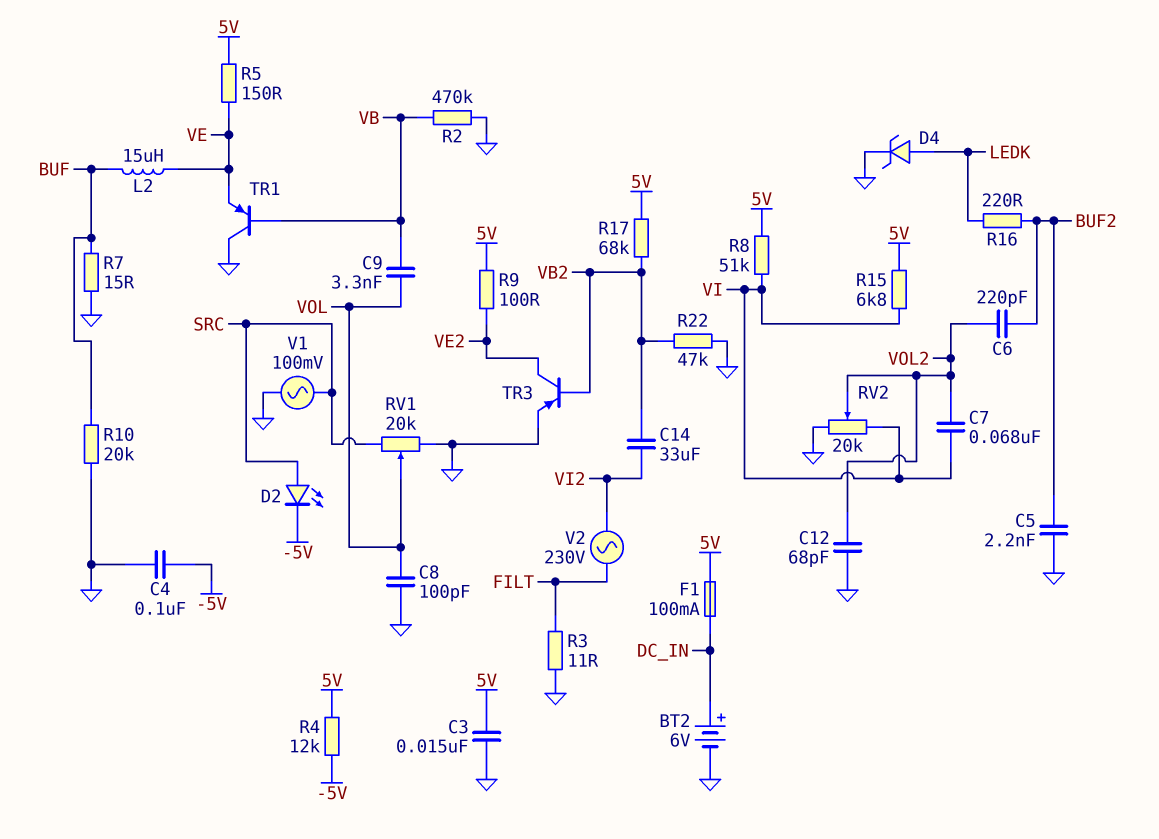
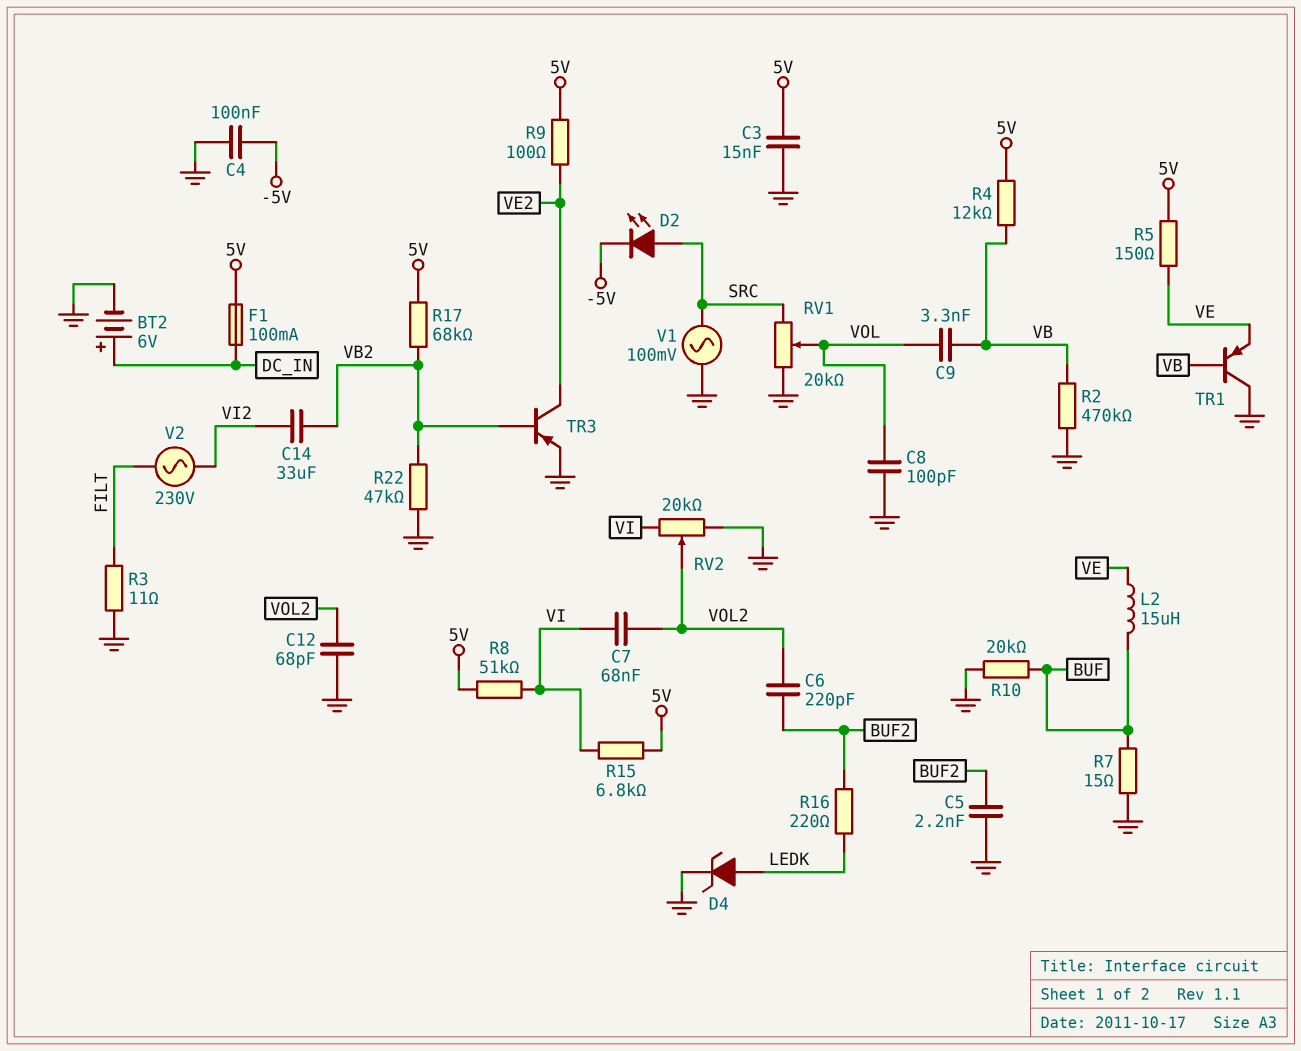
R4: 12k (-5V, 5V) -> 12k (5V, VB)

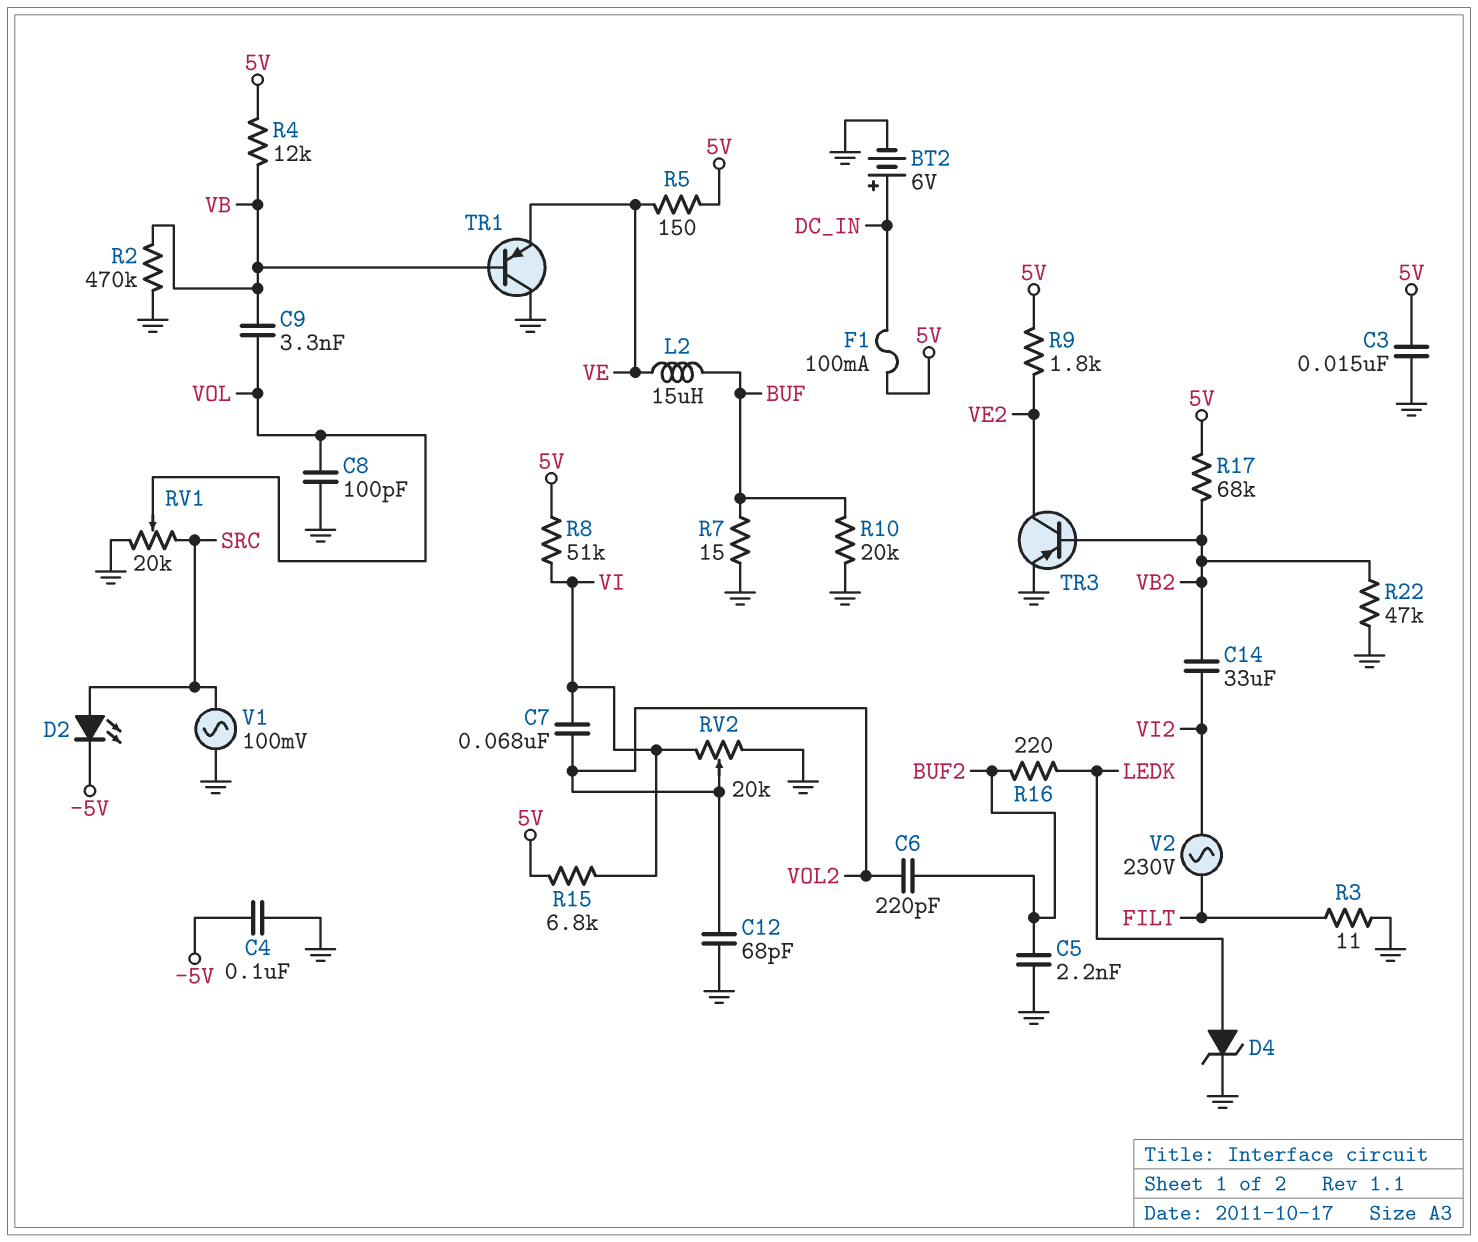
R9: 100 (5V, VE2) -> 1.8k (5V, VE2)

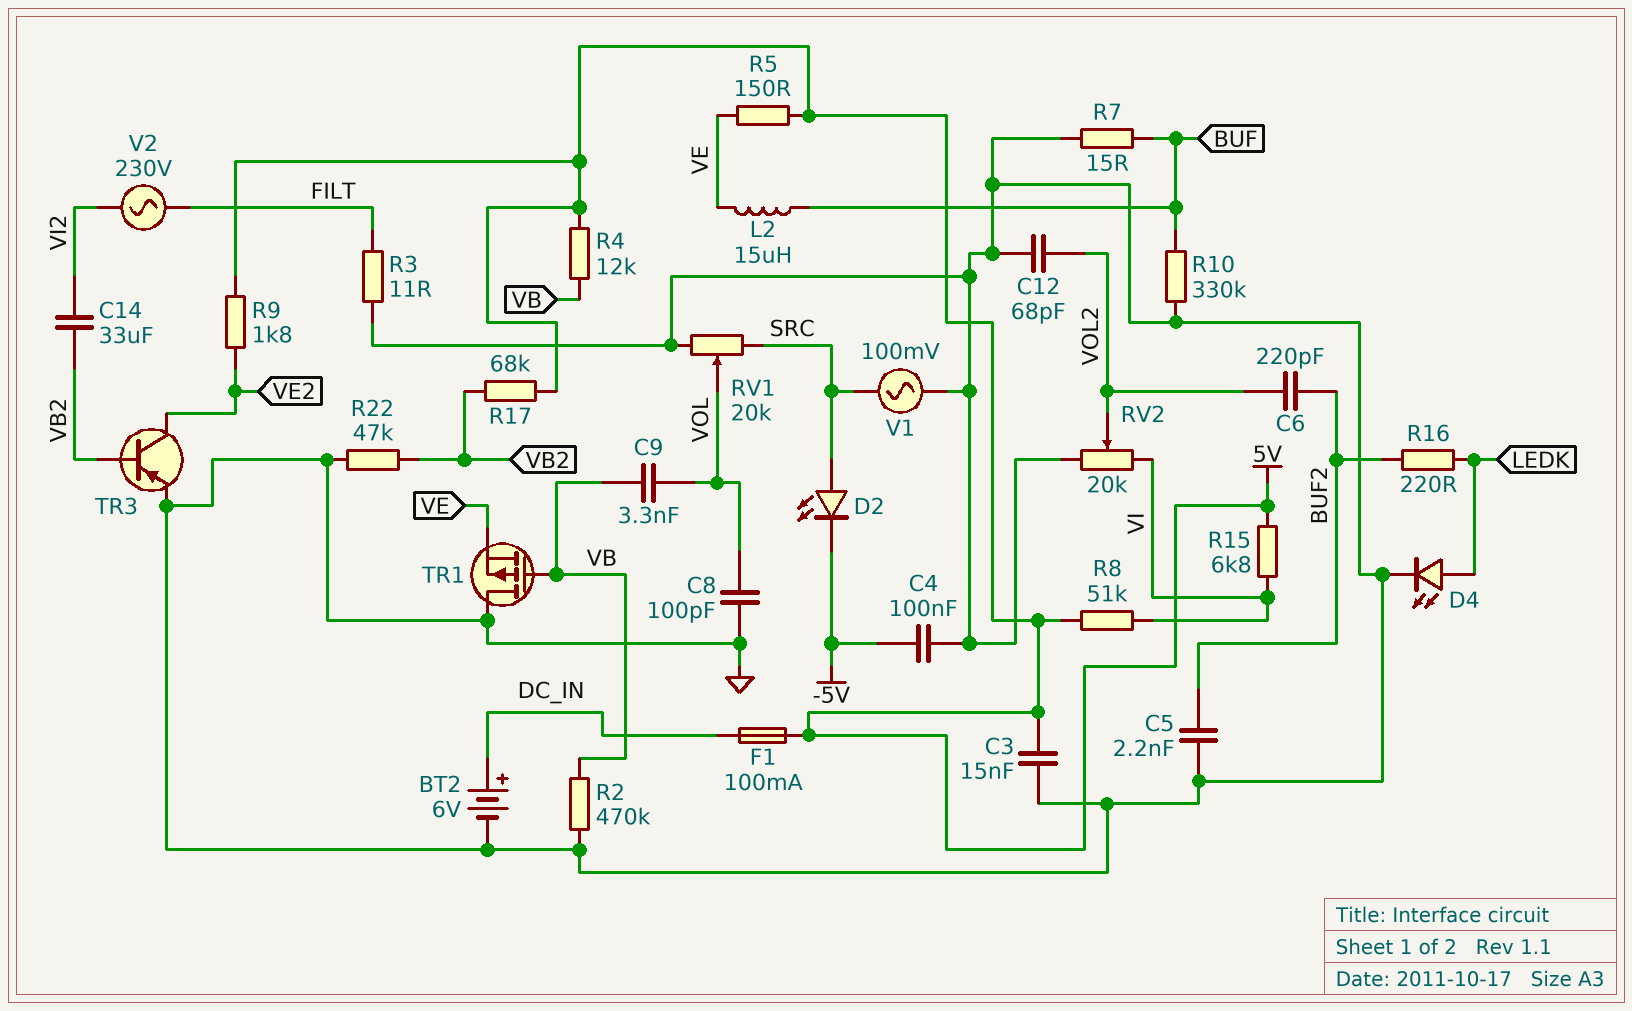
C7: 68nF (VI, VOL2) -> none
D4: zener (A LEDK, K GND) -> LED (A LEDK, K GND)
R10: 20k (BUF, GND) -> 330k (BUF, GND)
TR1: PNP (B VB, C GND, E VE) -> PMOS (G VB, D GND, S VE)

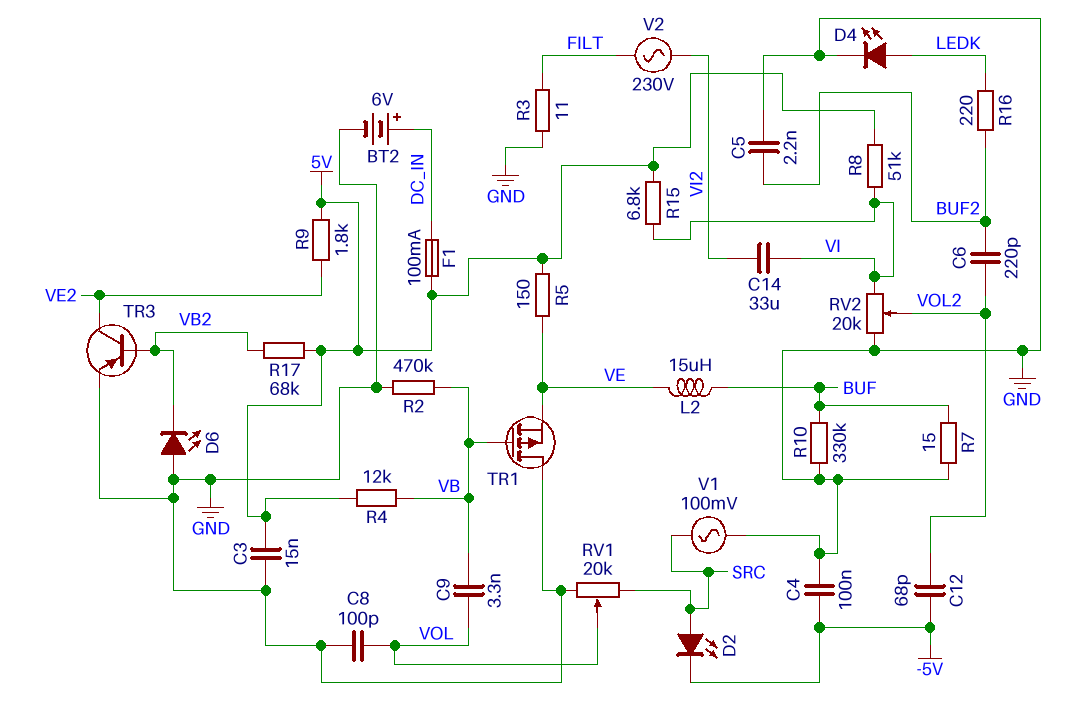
C12: 68pF (GND, VOL2) -> 68pF (-5V, VOL2)
C14: 33uF (VB2, VI2) -> 33uF (VI, VI2)
D6: none -> LED (A GND, K VB2)
R22: 47k (GND, VB2) -> none

